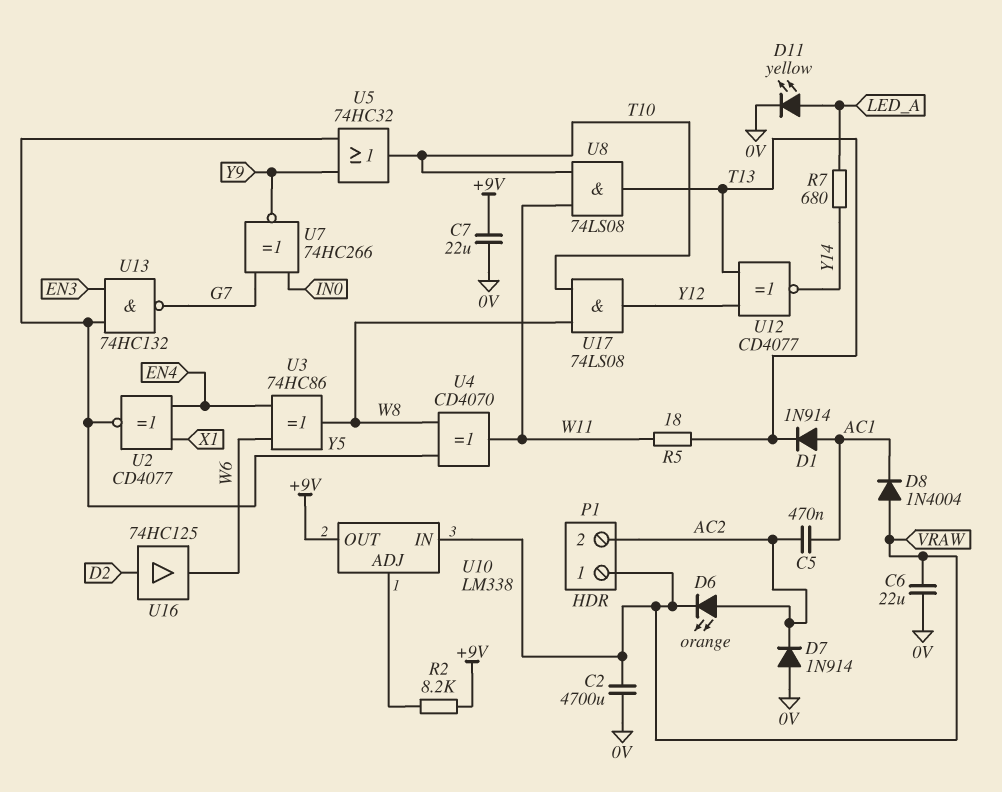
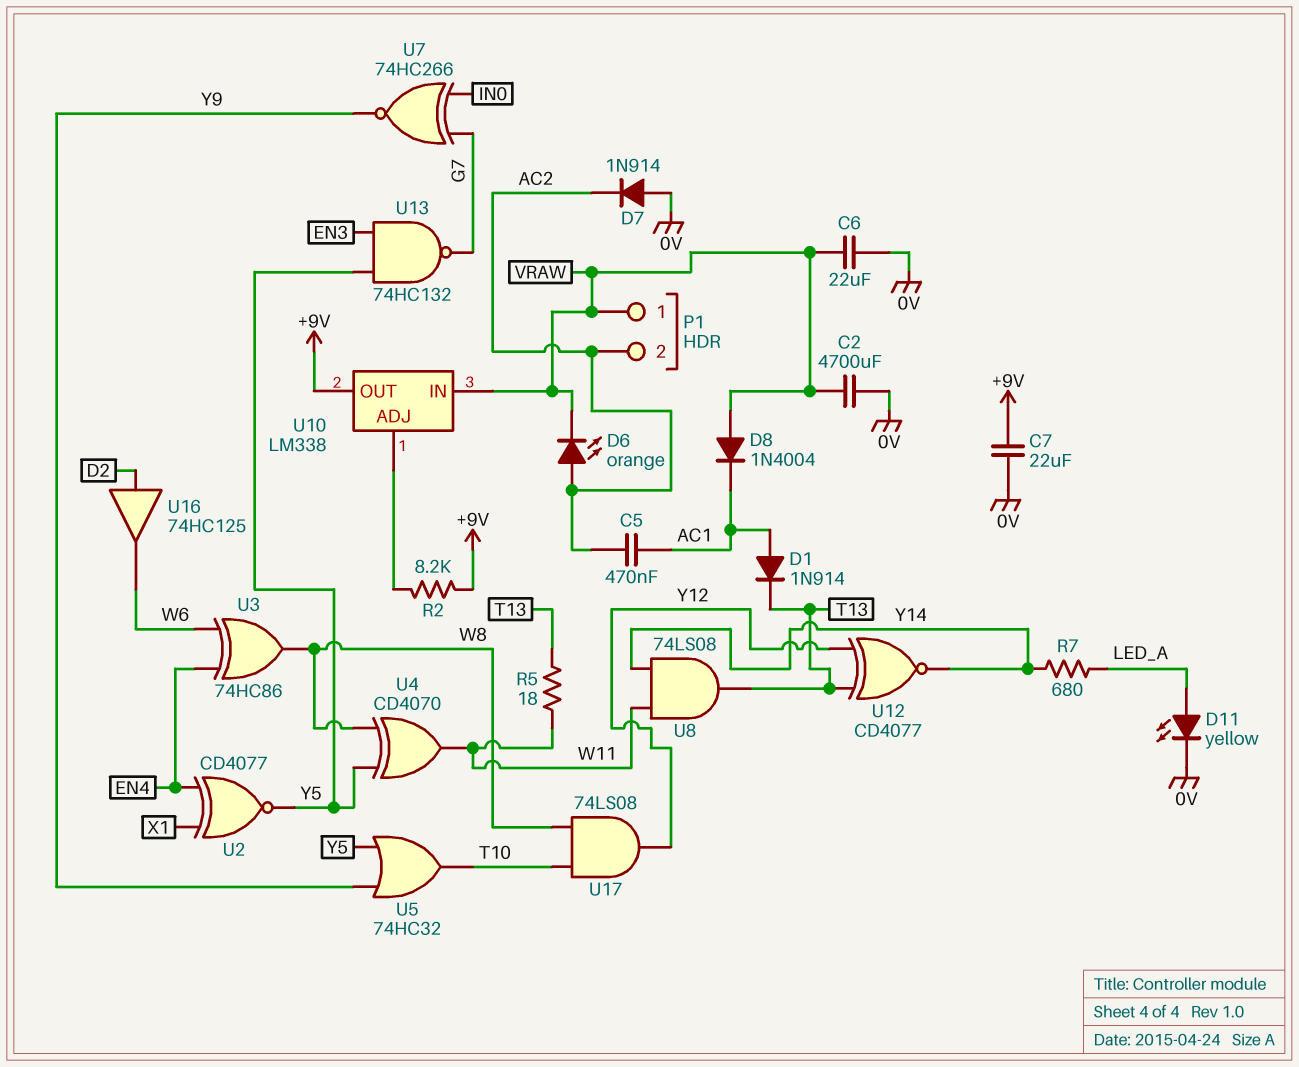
U8: AND 74LS08 (in T10, in W11, out T13) -> AND 74LS08 (in W11, in Y14, out T13)

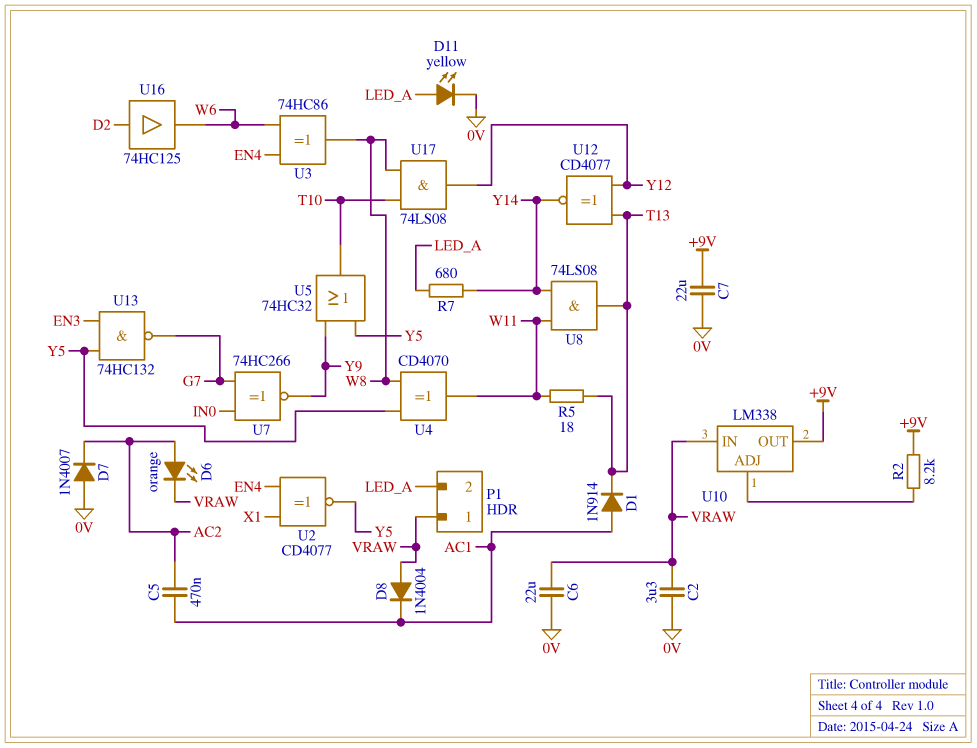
C2: 4700uF (0V, VRAW) -> 3.3uF (0V, VRAW)
D7: diode 1N914 (A 0V, K AC2) -> diode 1N4007 (A 0V, K AC2)
P1 pin 2: AC2 -> LED_A

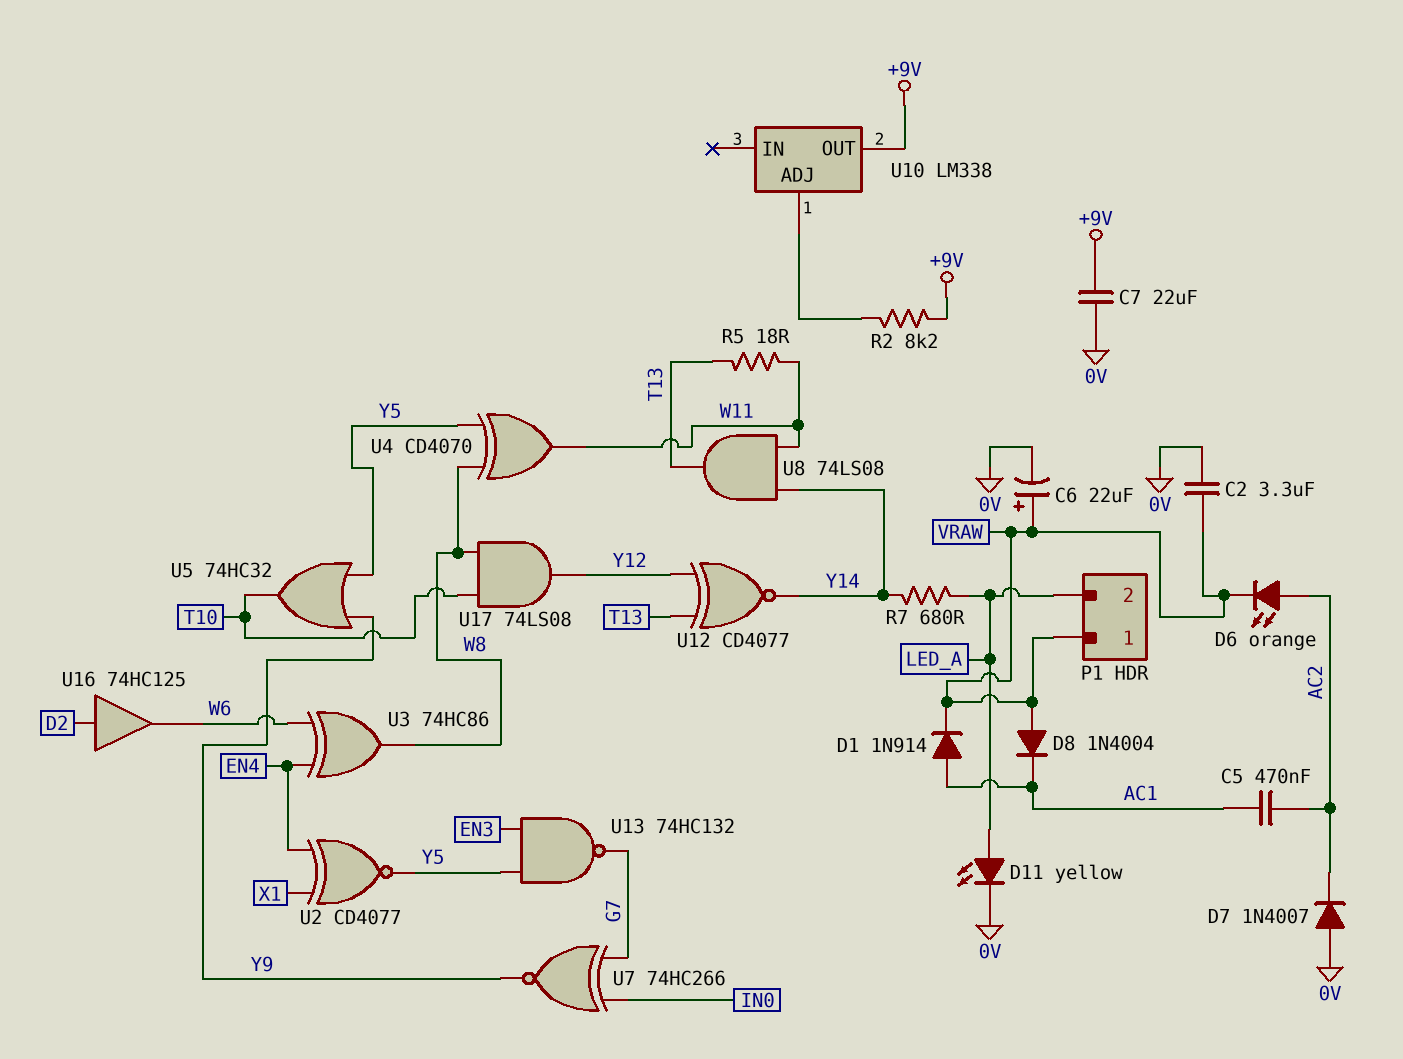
C6: 22uF (0V, VRAW) -> 22uF (plus VRAW, minus 0V)
D1: diode 1N914 (A AC1, K T13) -> diode 1N914 (A AC1, K VRAW)
U10 pin IN: VRAW -> none

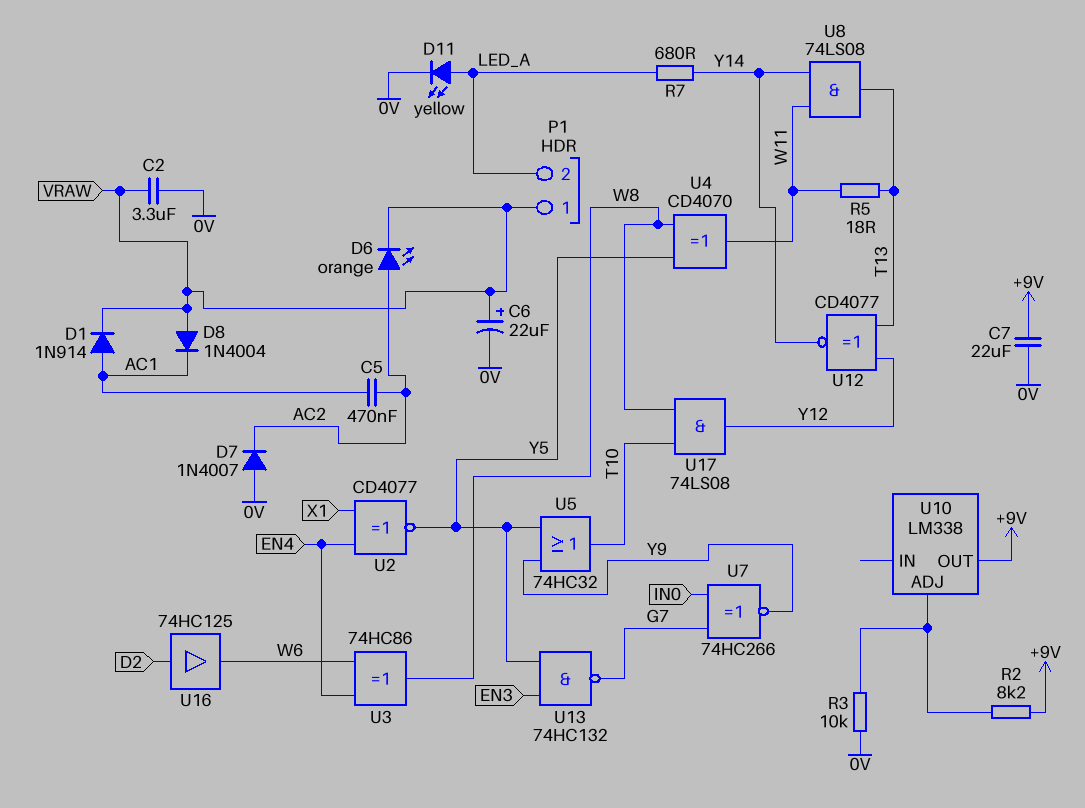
R3: none -> 10k (0V, U10/ADJ)

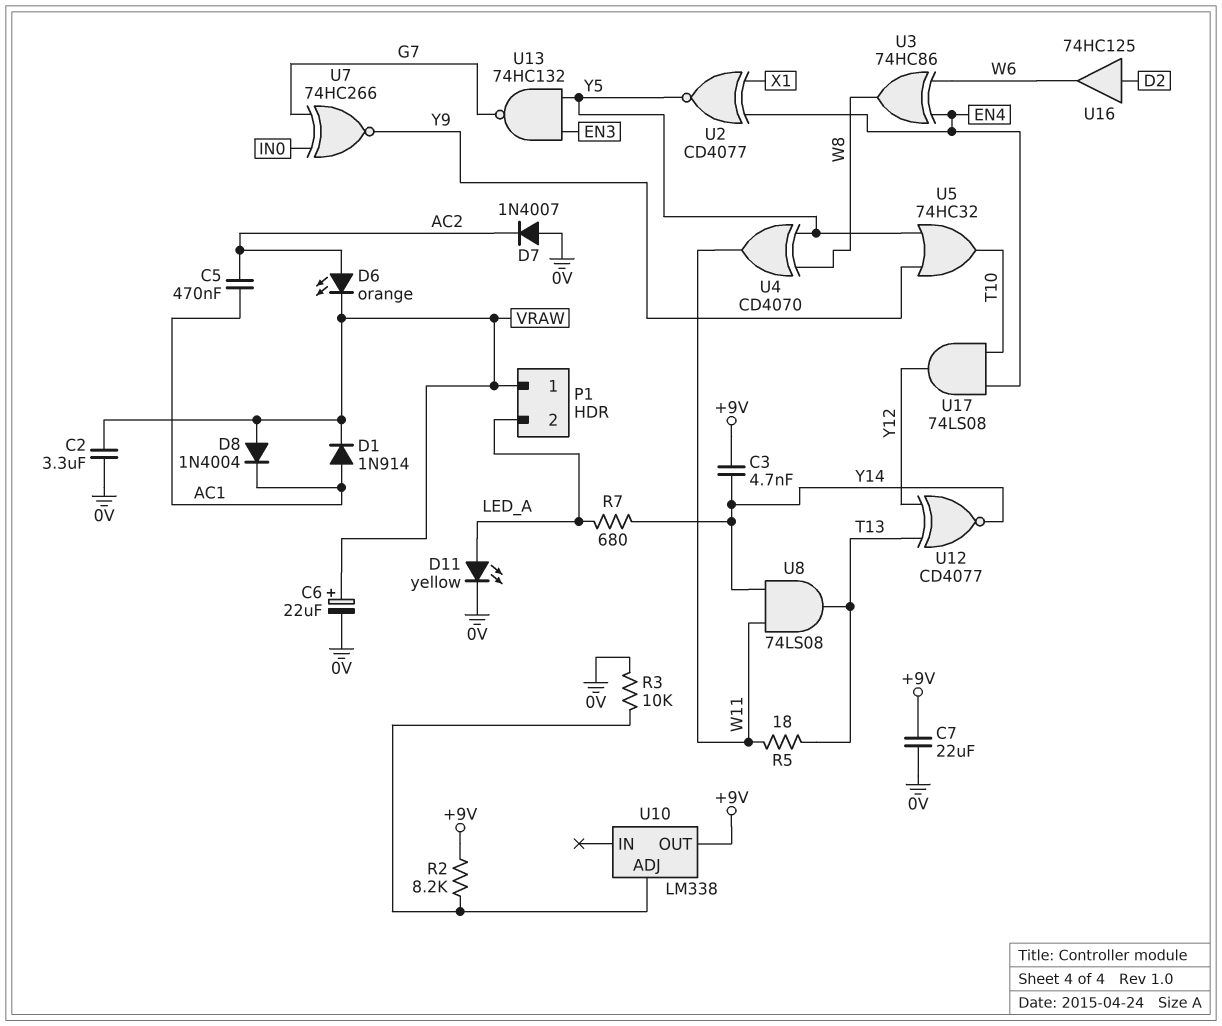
C3: none -> 4.7nF (+9V, Y14)
U17: AND 74LS08 (in T10, in W8, out Y12) -> AND 74LS08 (in EN4, in T10, out Y12)

